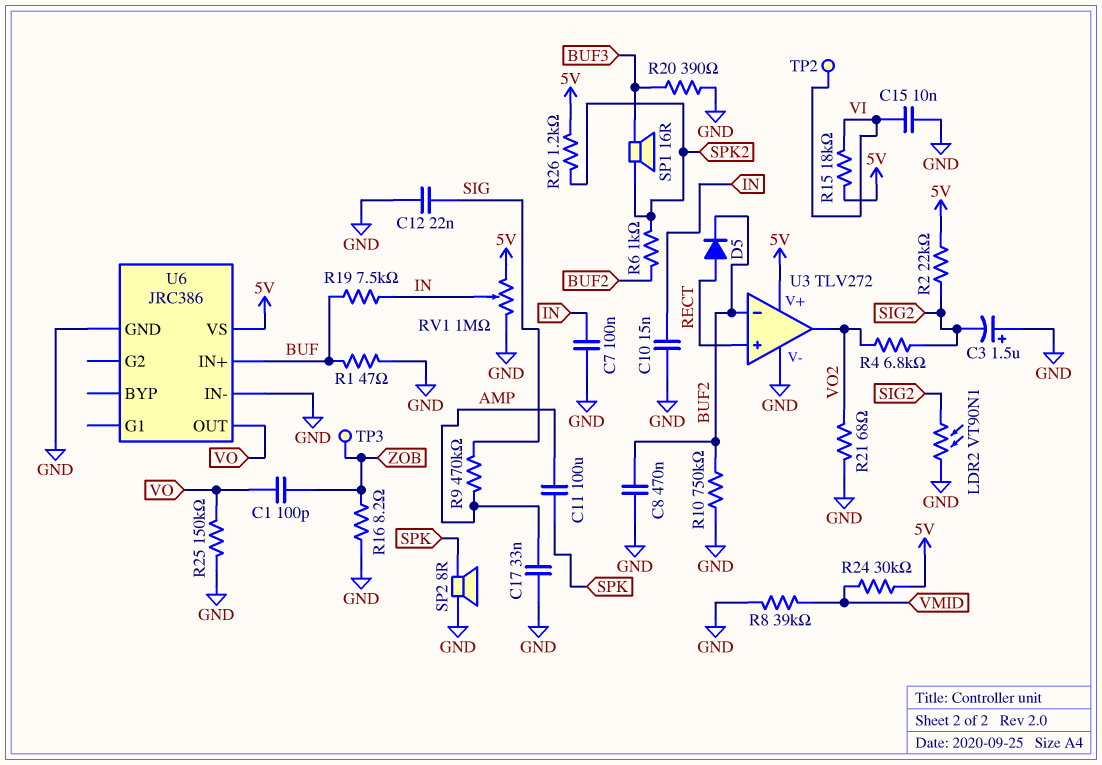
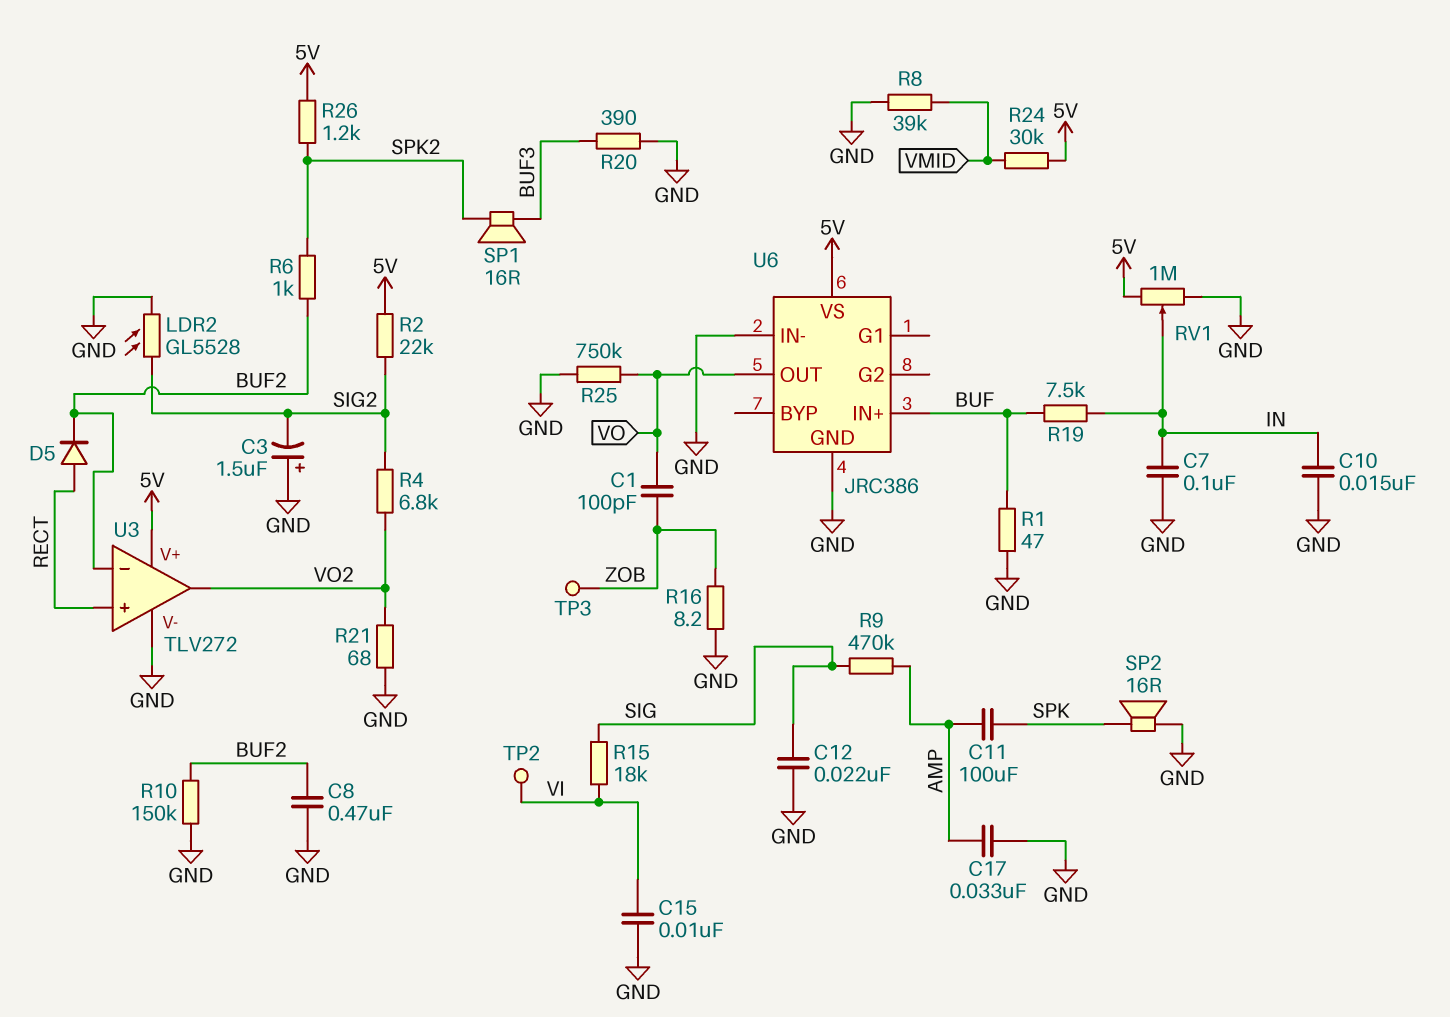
LDR2: VT90N1 (GND, SIG2) -> GL5528 (GND, SIG2)
R10: 750k (BUF2, GND) -> 150k (BUF2, GND)
R15: 18k (5V, VI) -> 18k (SIG, VI)
R25: 150k (GND, VO) -> 750k (GND, VO)
SP2: speaker 8R (GND, SPK) -> speaker 16R (GND, SPK)

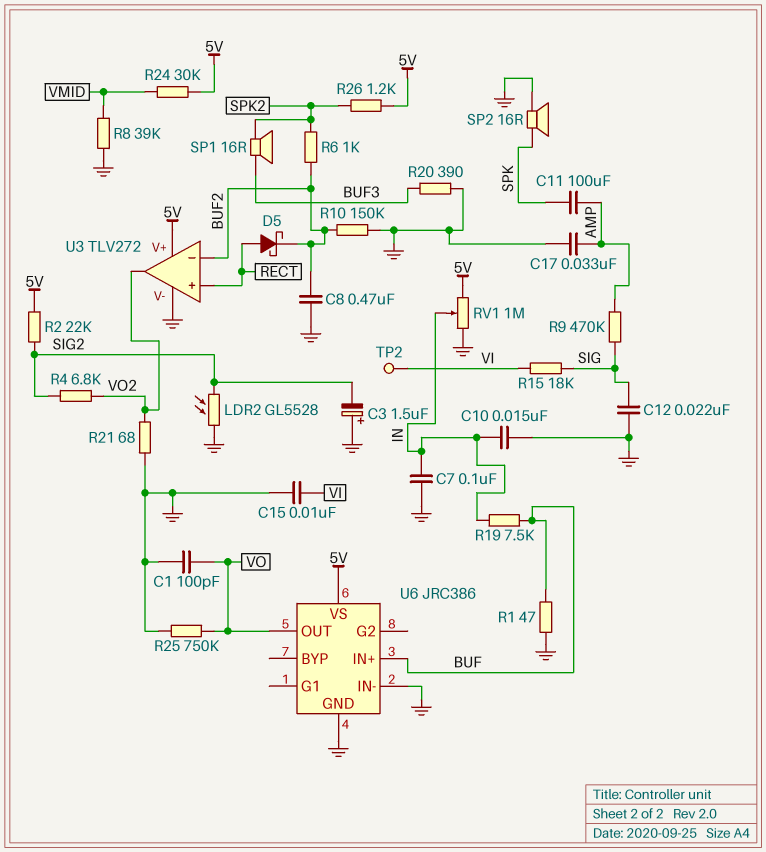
C1: 100pF (VO, ZOB) -> 100pF (GND, VO)
D5: diode (A RECT, K BUF2) -> schottky (A RECT, K BUF2)
R16: 8.2 (GND, ZOB) -> none
TP3: test point (ZOB) -> none

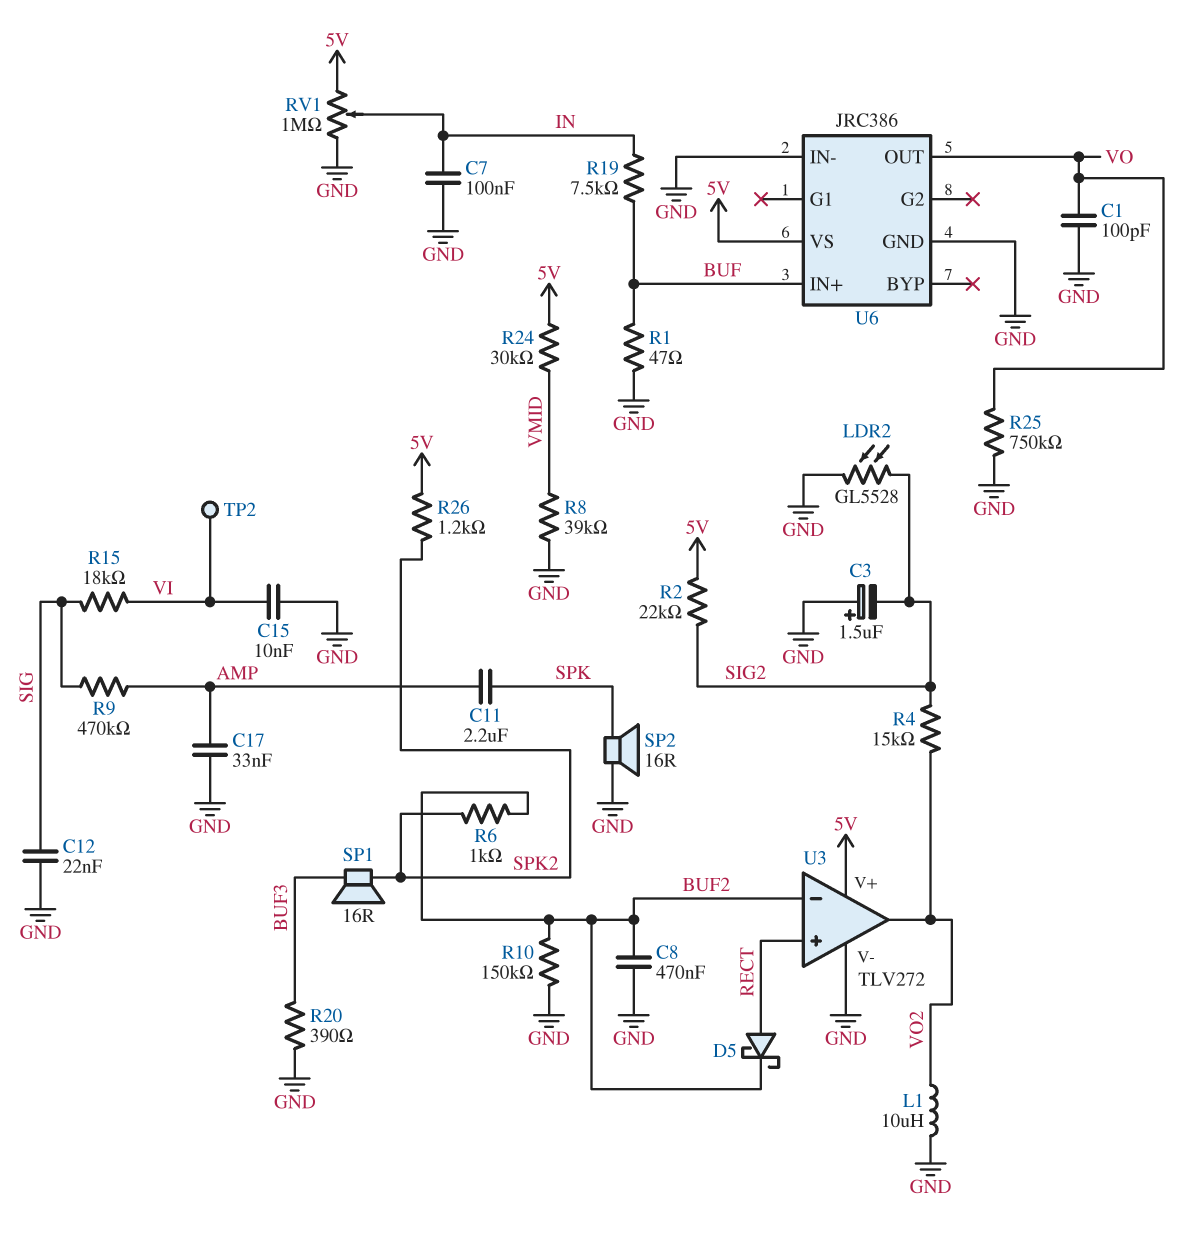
C10: 15nF (GND, IN) -> none
C11: 100uF (AMP, SPK) -> 2.2uF (AMP, SPK)
L1: none -> 10uH (GND, VO2)
R4: 6.8k (SIG2, VO2) -> 15k (SIG2, VO2)
R21: 68 (GND, VO2) -> none

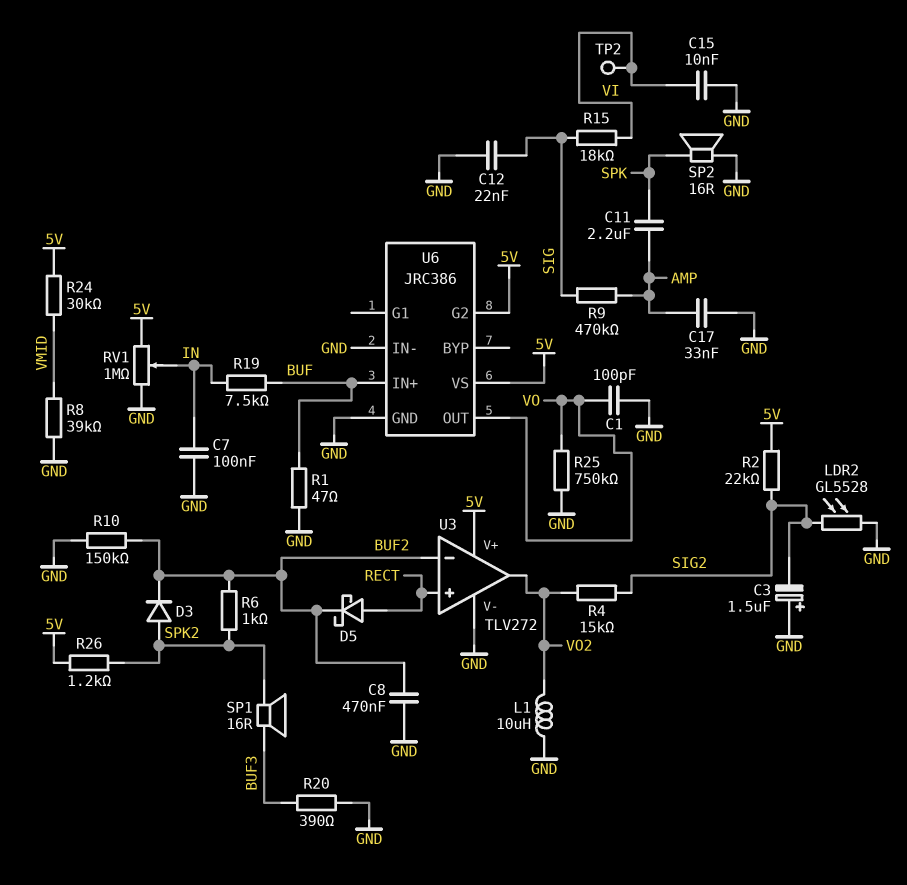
D3: none -> diode (A SPK2, K BUF2)
U6 pin G2: none -> 5V

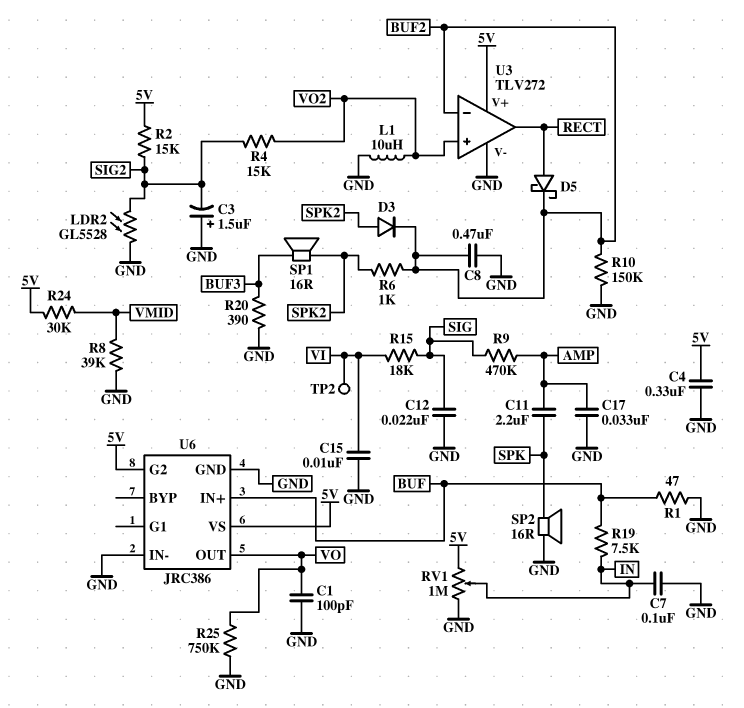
C4: none -> 330nF (5V, GND)
R2: 22k (5V, SIG2) -> 15k (5V, SIG2)
R26: 1.2k (5V, SPK2) -> none
U3 pin in+: RECT -> VO2
U3 pin out: VO2 -> RECT

